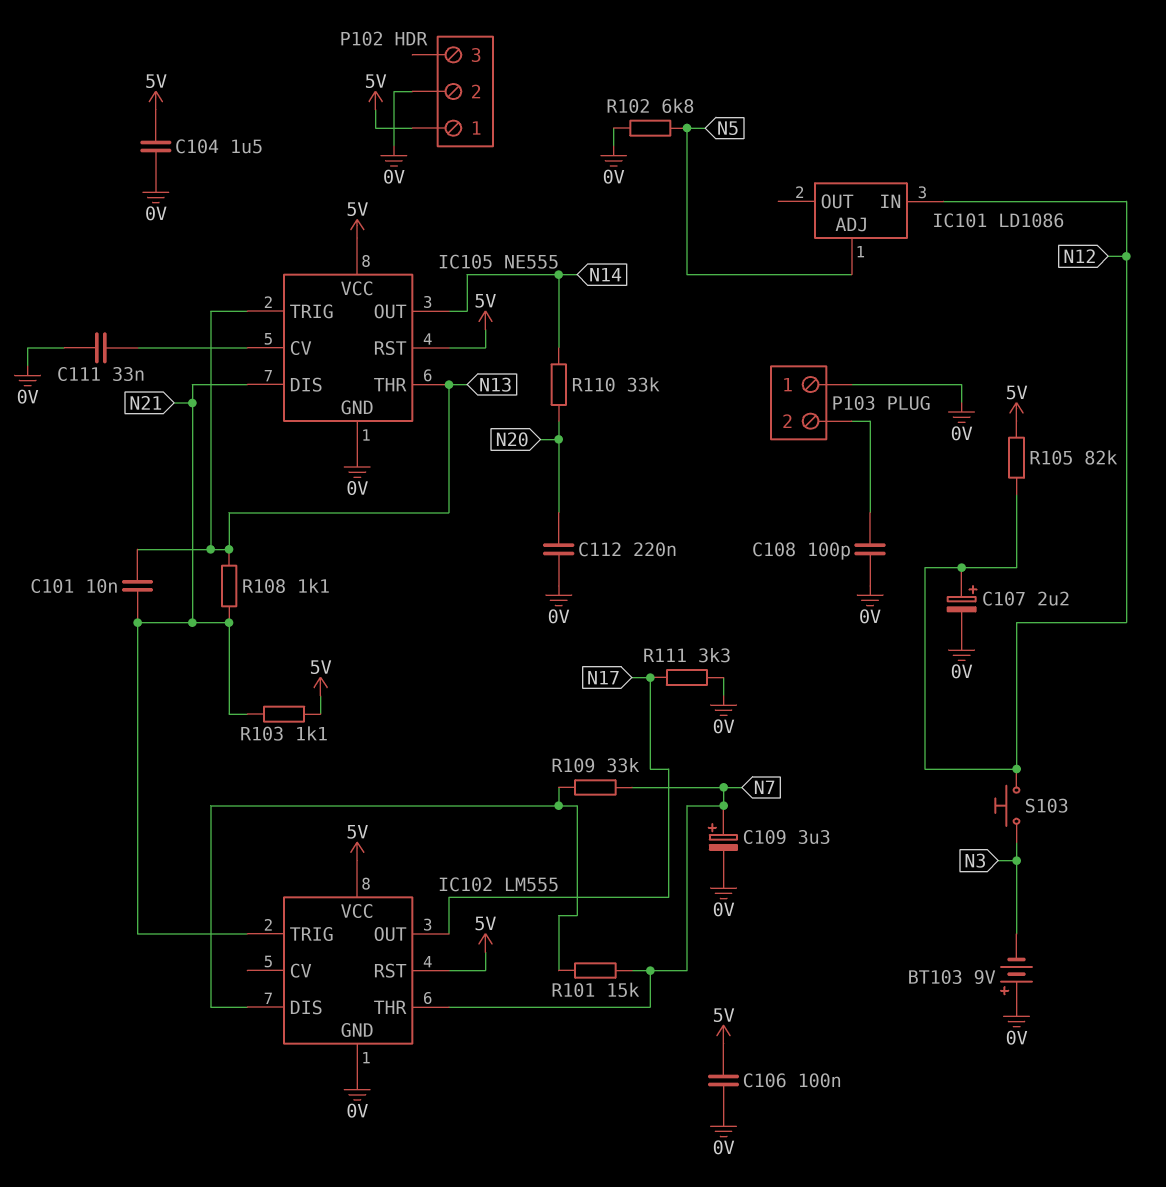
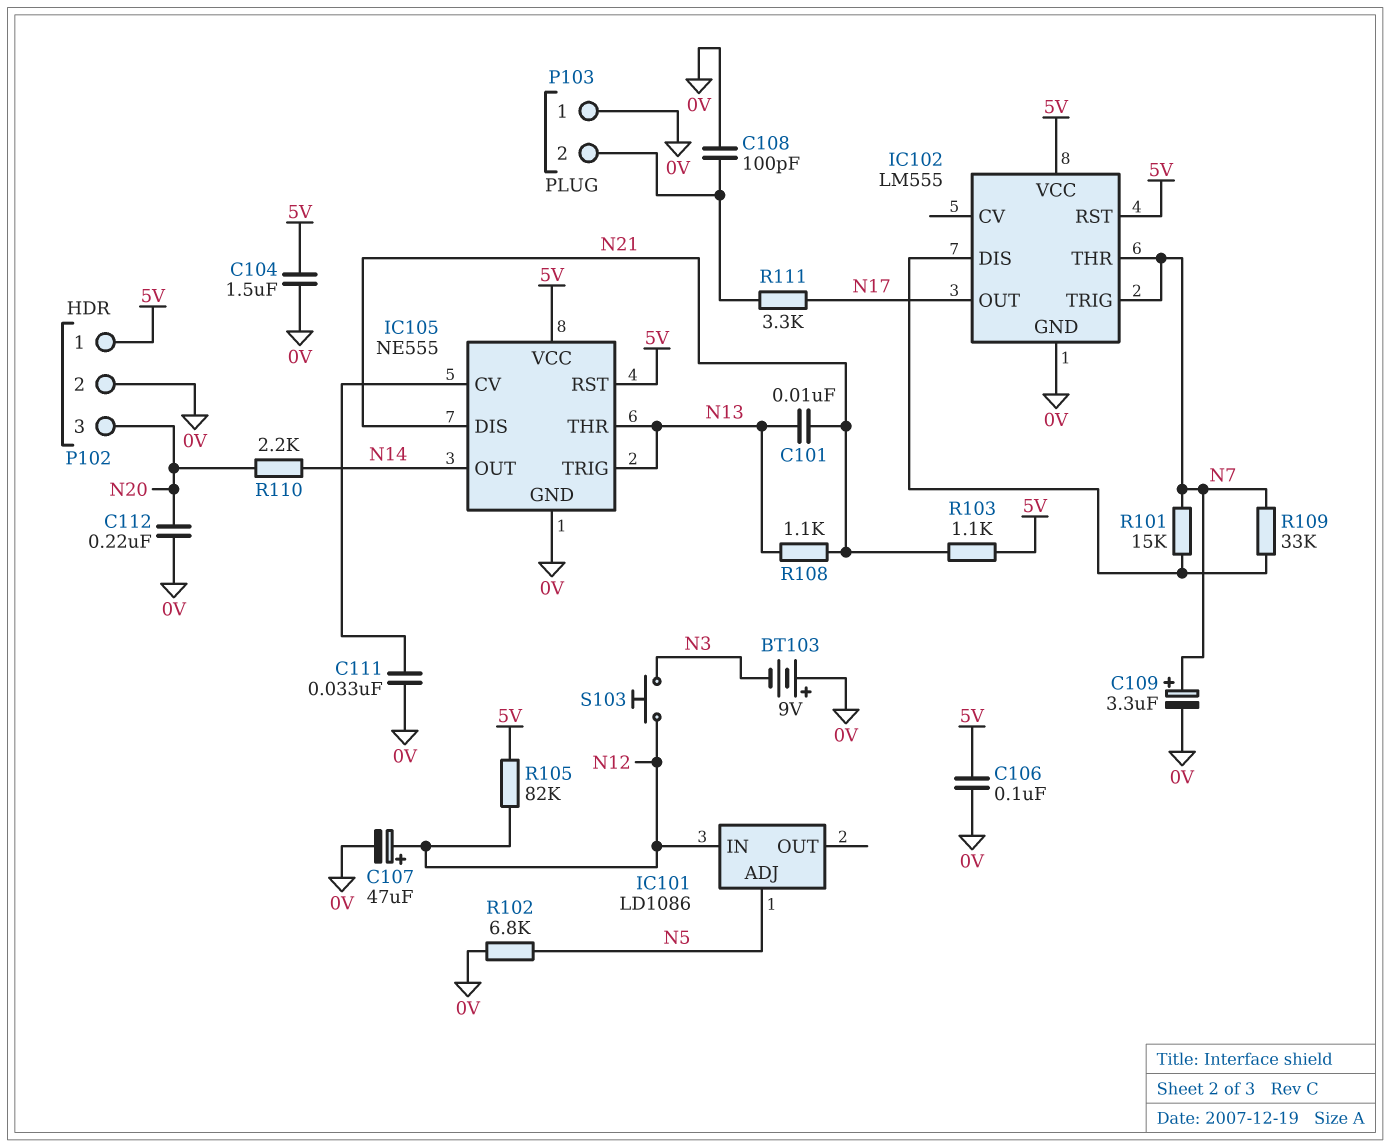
C107: 2.2uF (plus N12, minus 0V) -> 47uF (plus N12, minus 0V)
IC102 pin TRIG: N21 -> N7
P102 pin 3: none -> N20
R110: 33k (N14, N20) -> 2.2k (N14, N20)
R111: 3.3k (0V, N17) -> 3.3k (N17, P103/2)

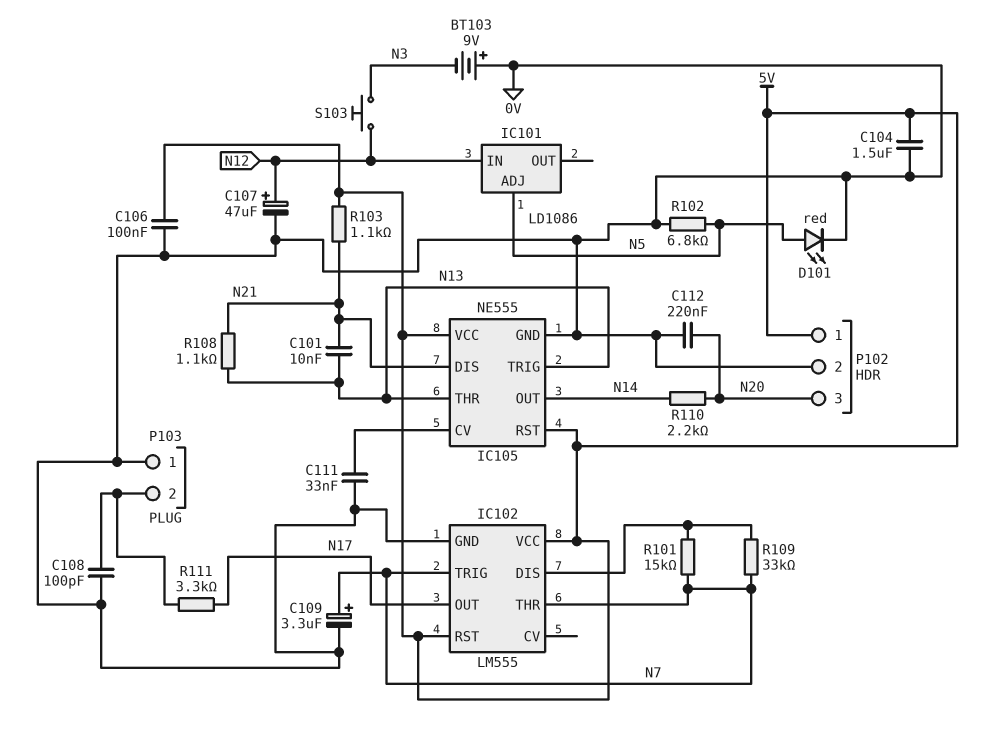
D101: none -> LED red (A N5, K 0V)
R105: 82k (5V, N12) -> none

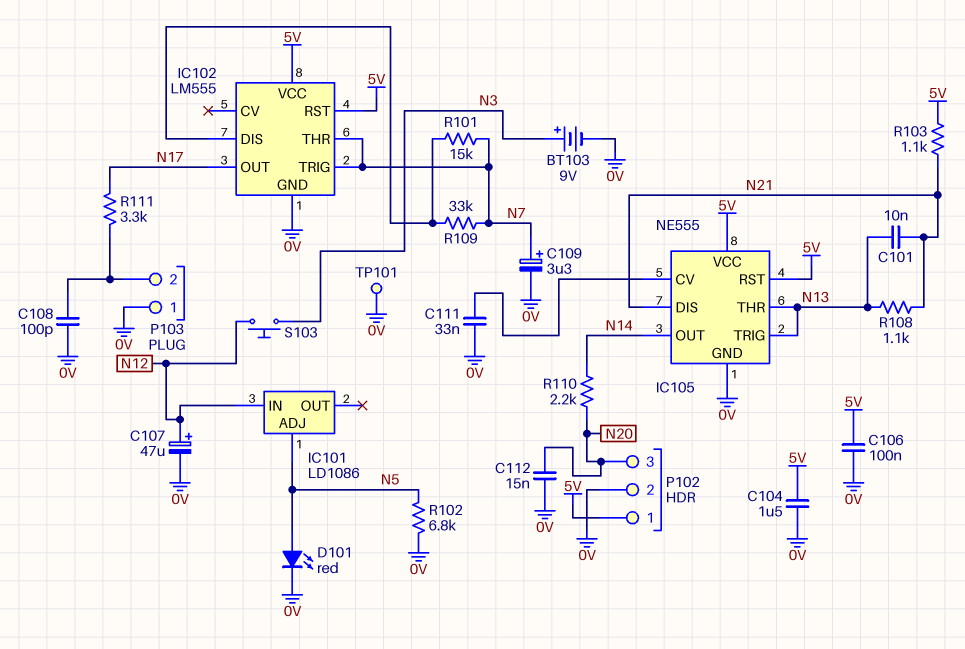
BT103: 9V (plus 0V, minus N3) -> 9V (plus N3, minus 0V)
C112: 220nF (0V, N20) -> 15nF (0V, N20)
TP101: none -> test point (0V)

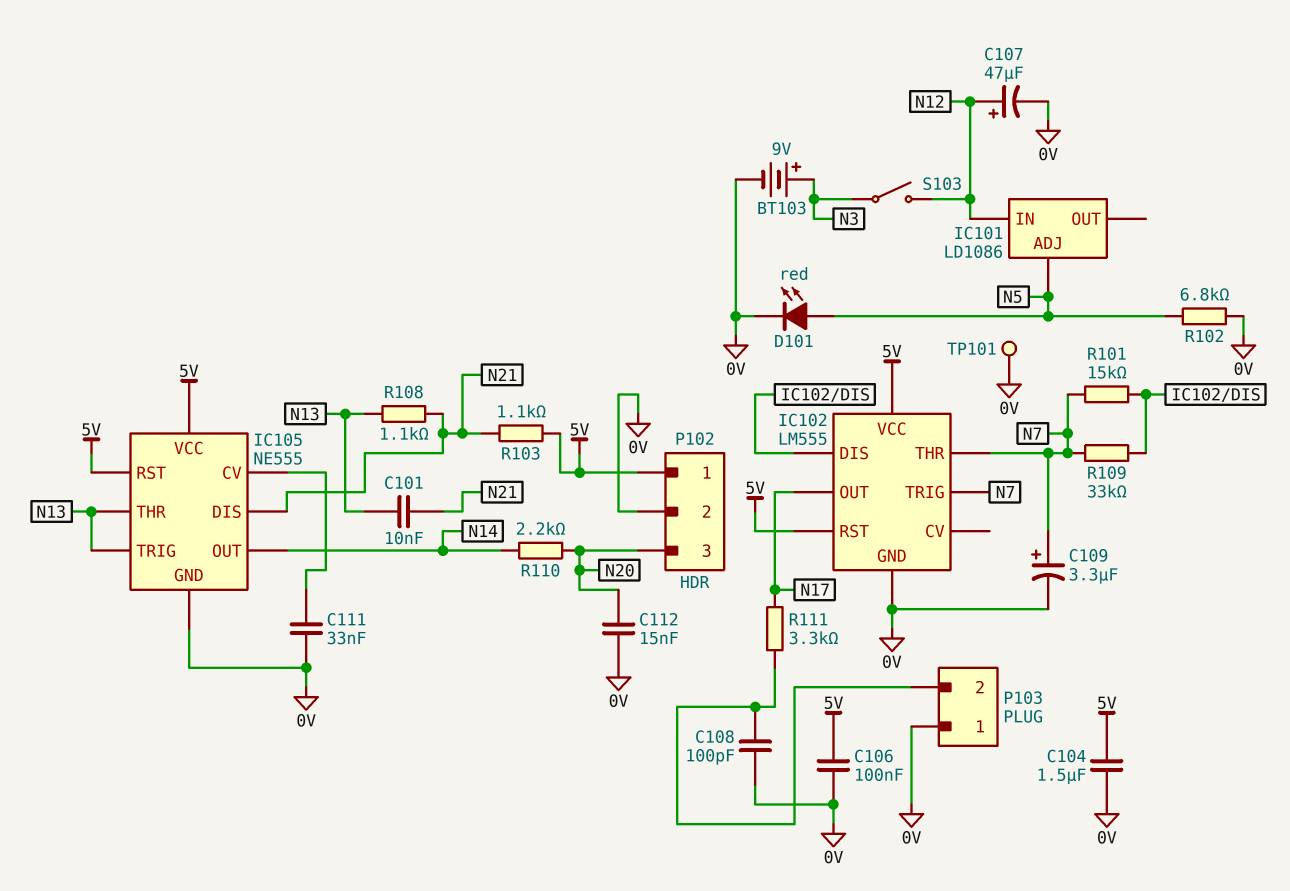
S103: button (N3, N12) -> switch (N3, N12)

